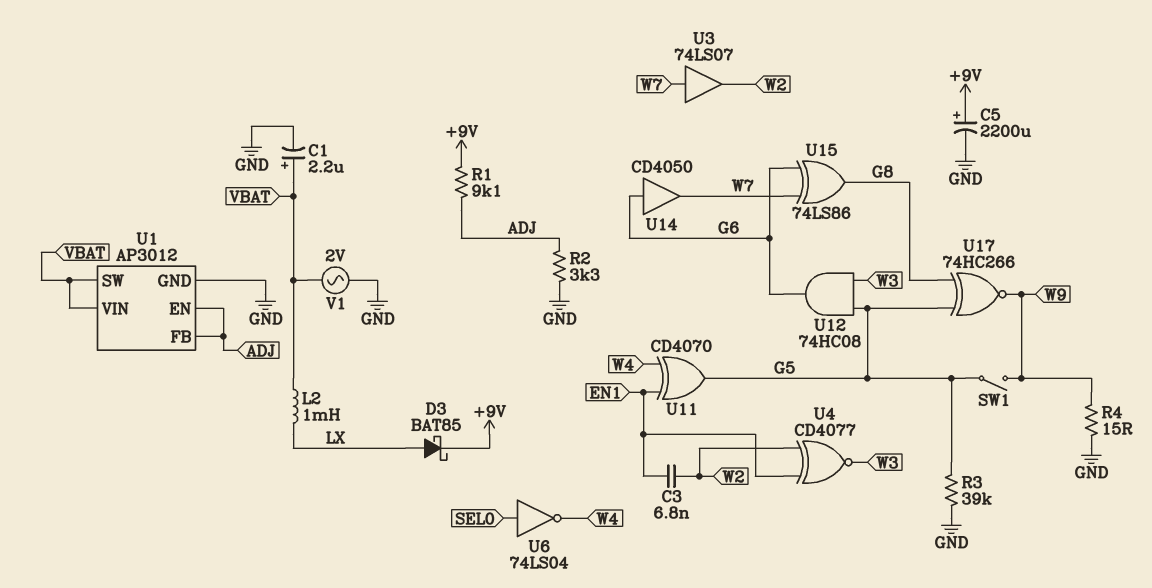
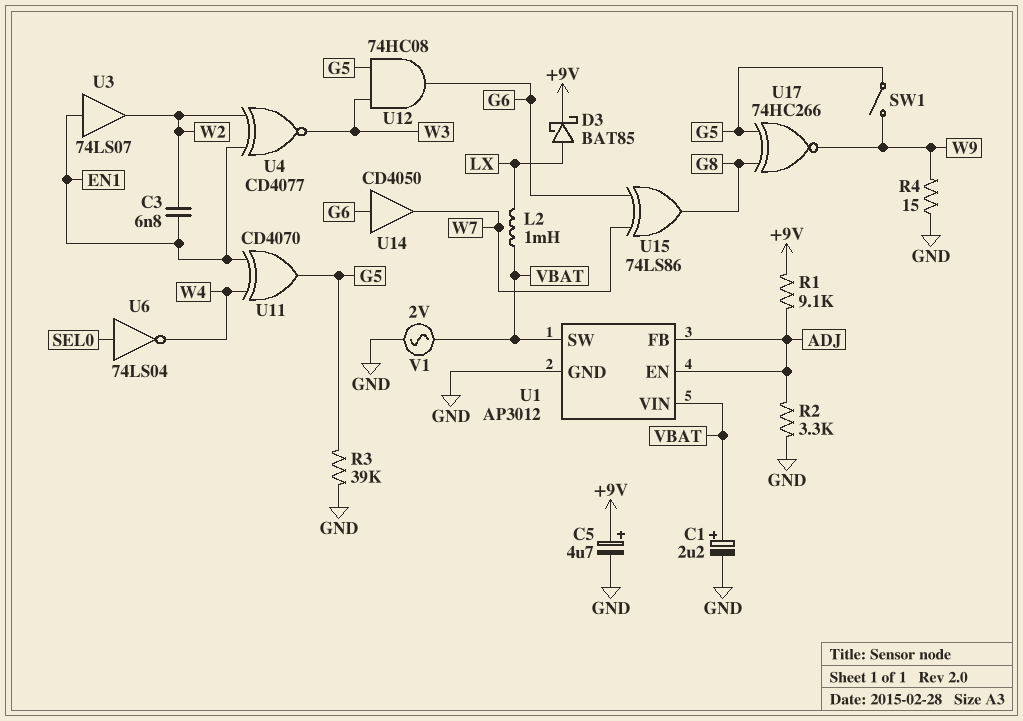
C5: 2200uF (plus +9V, minus GND) -> 4.7uF (plus +9V, minus GND)
U3: buffer 74LS07 (in W7, out W2) -> buffer 74LS07 (in EN1, out W2)

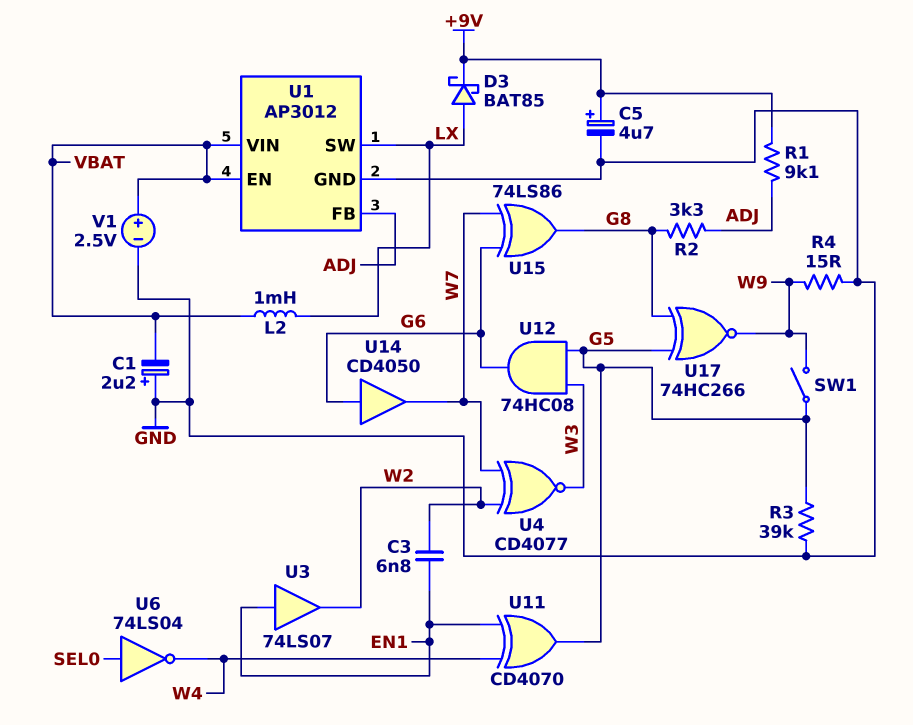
C1: 2.2uF (plus VBAT, minus GND) -> 2.2uF (plus GND, minus VBAT)
R2: 3.3k (ADJ, GND) -> 3.3k (ADJ, G8)
U1 pin EN: ADJ -> VBAT
U1 pin SW: VBAT -> LX
U4: XNOR CD4077 (in EN1, in W2, out W3) -> XNOR CD4077 (in W2, in W7, out W3)
V1: AC 2V (GND, VBAT) -> 2.5V (plus VBAT, minus GND)

